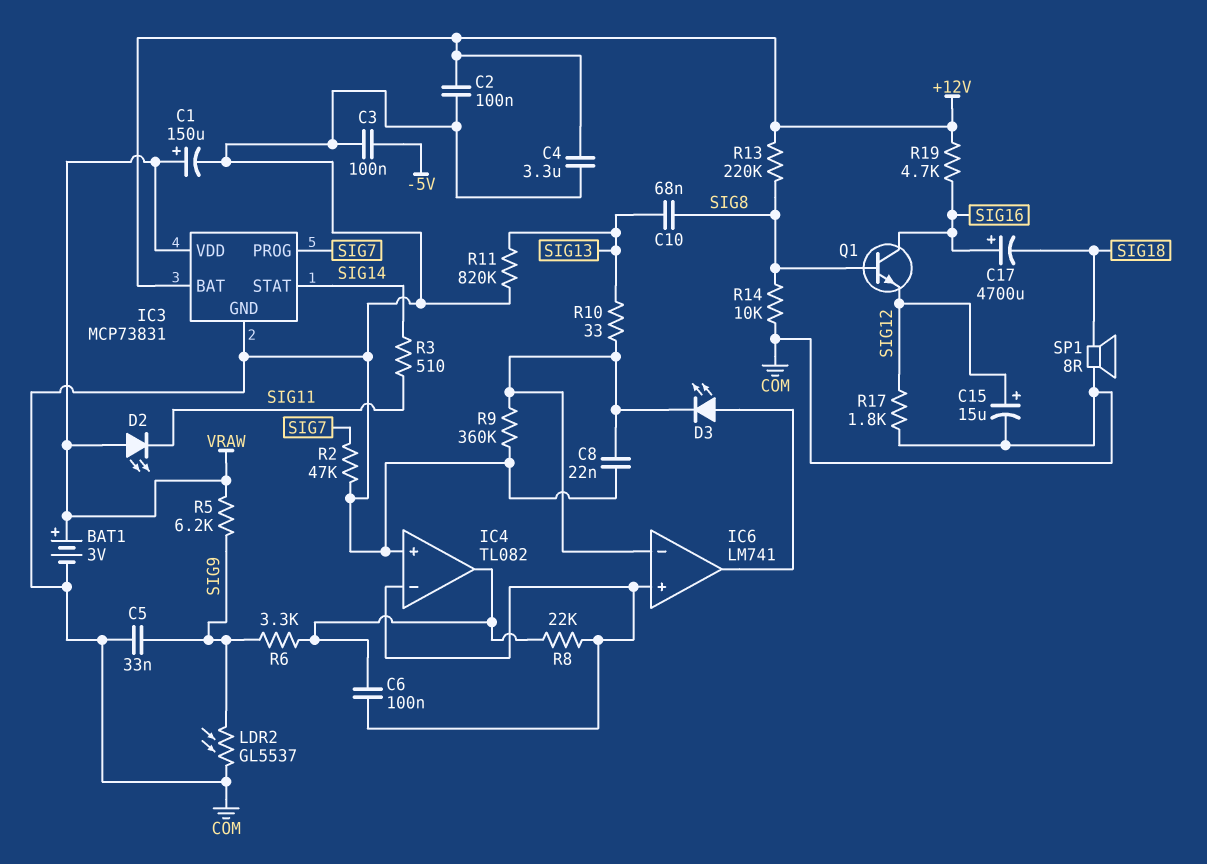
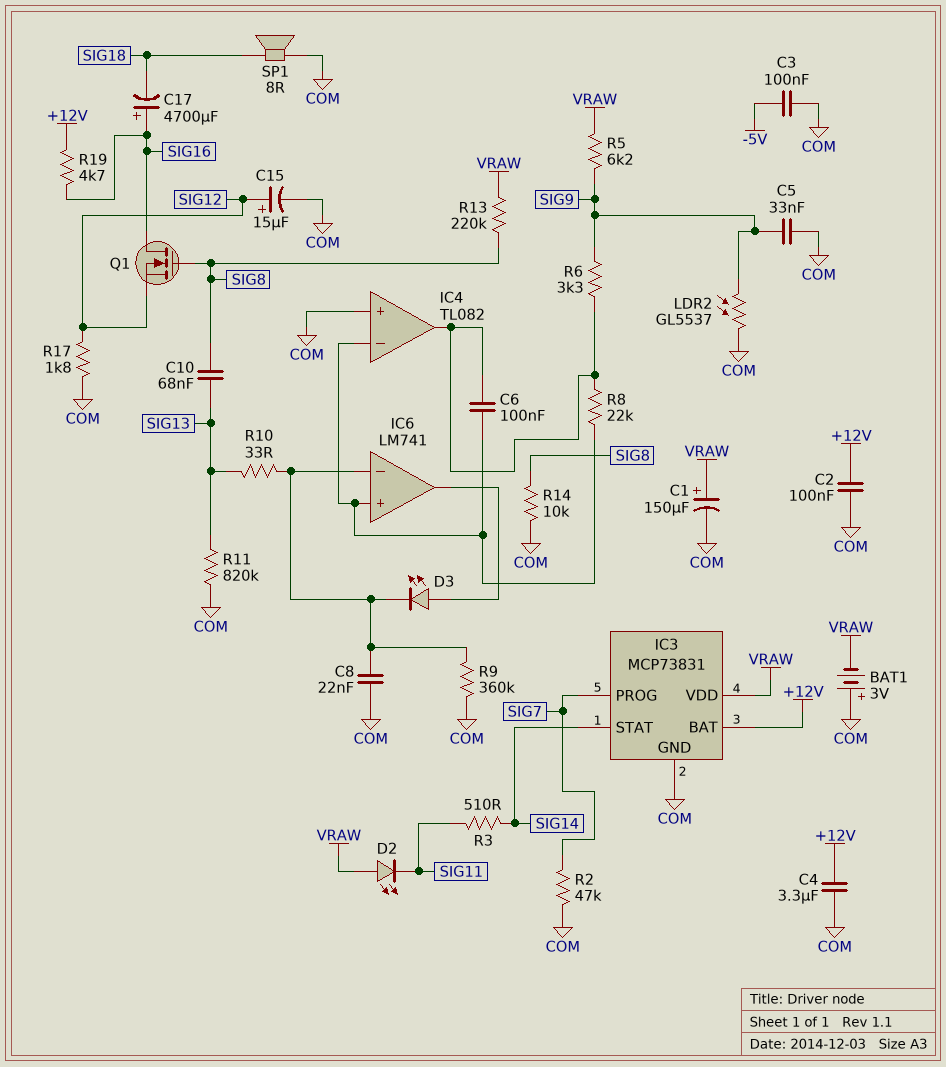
BAT1: 3V (plus VRAW, minus COM) -> 3V (plus COM, minus VRAW)
Q1: NPN (B SIG8, C SIG16, E SIG12) -> NMOS (G SIG8, D SIG16, S SIG12)
R13: 220k (+12V, SIG8) -> 220k (SIG8, VRAW)

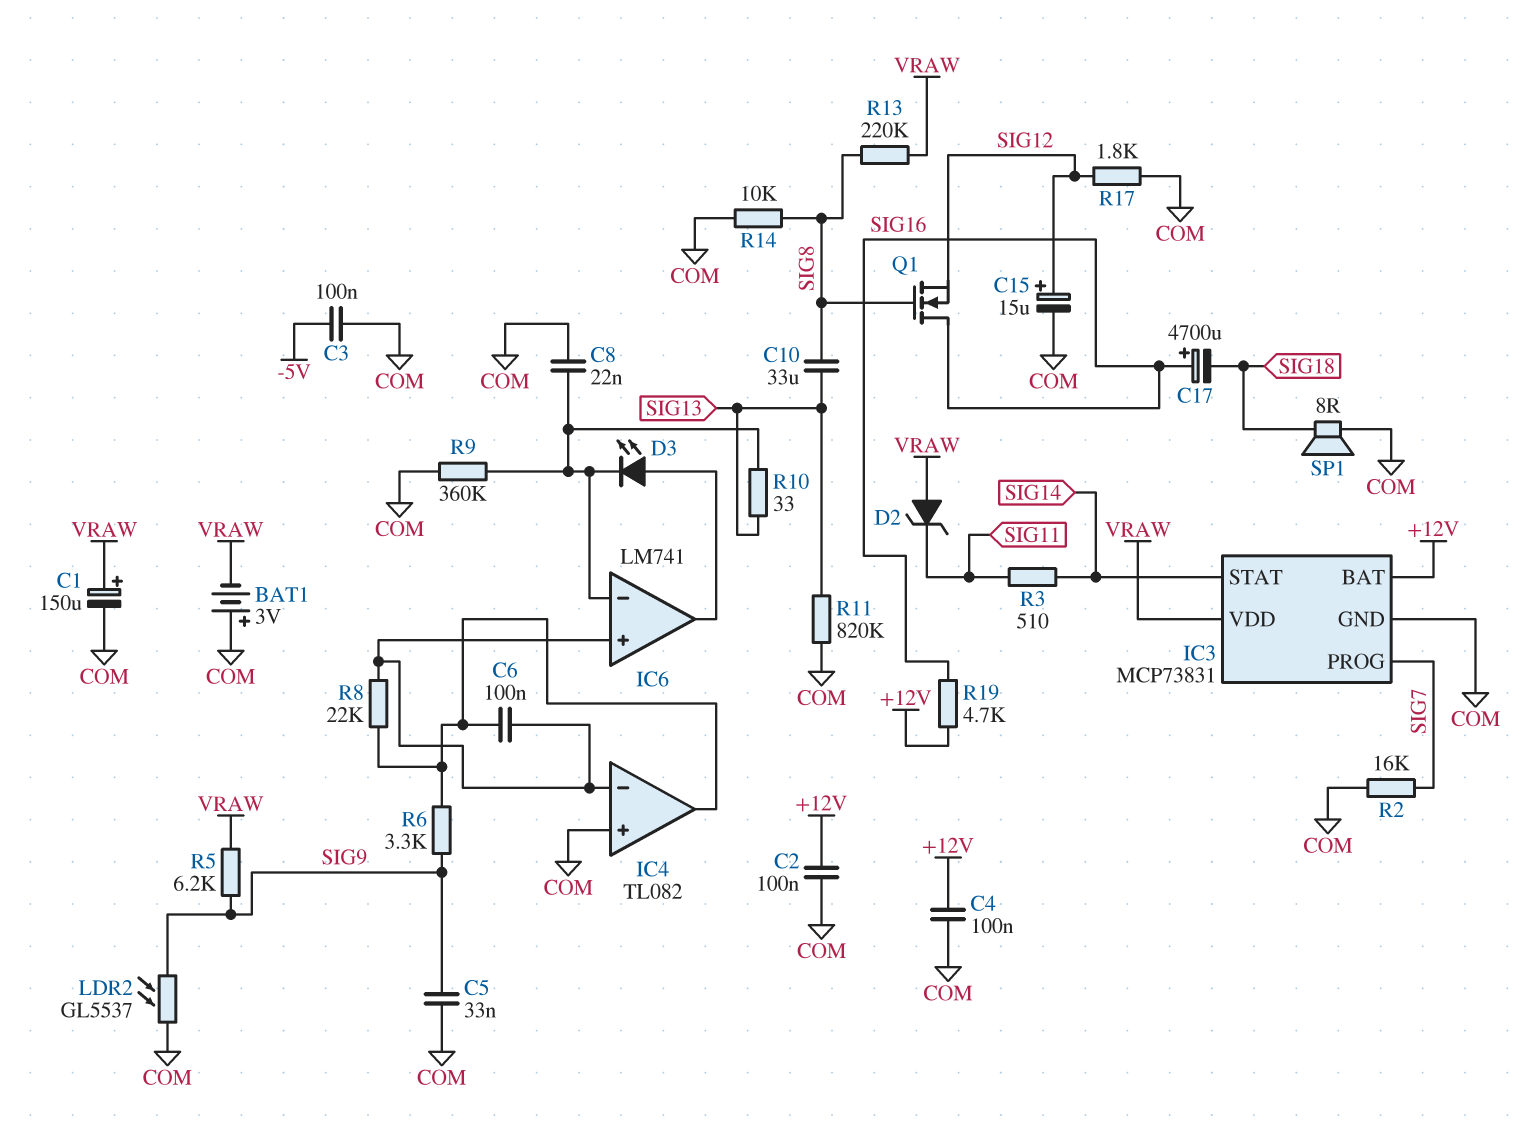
C4: 3.3uF (+12V, COM) -> 100nF (+12V, COM)
C10: 68nF (SIG8, SIG13) -> 33uF (SIG8, SIG13)
D2: LED (A VRAW, K SIG11) -> zener (A VRAW, K SIG11)
R2: 47k (COM, SIG7) -> 16k (COM, SIG7)

